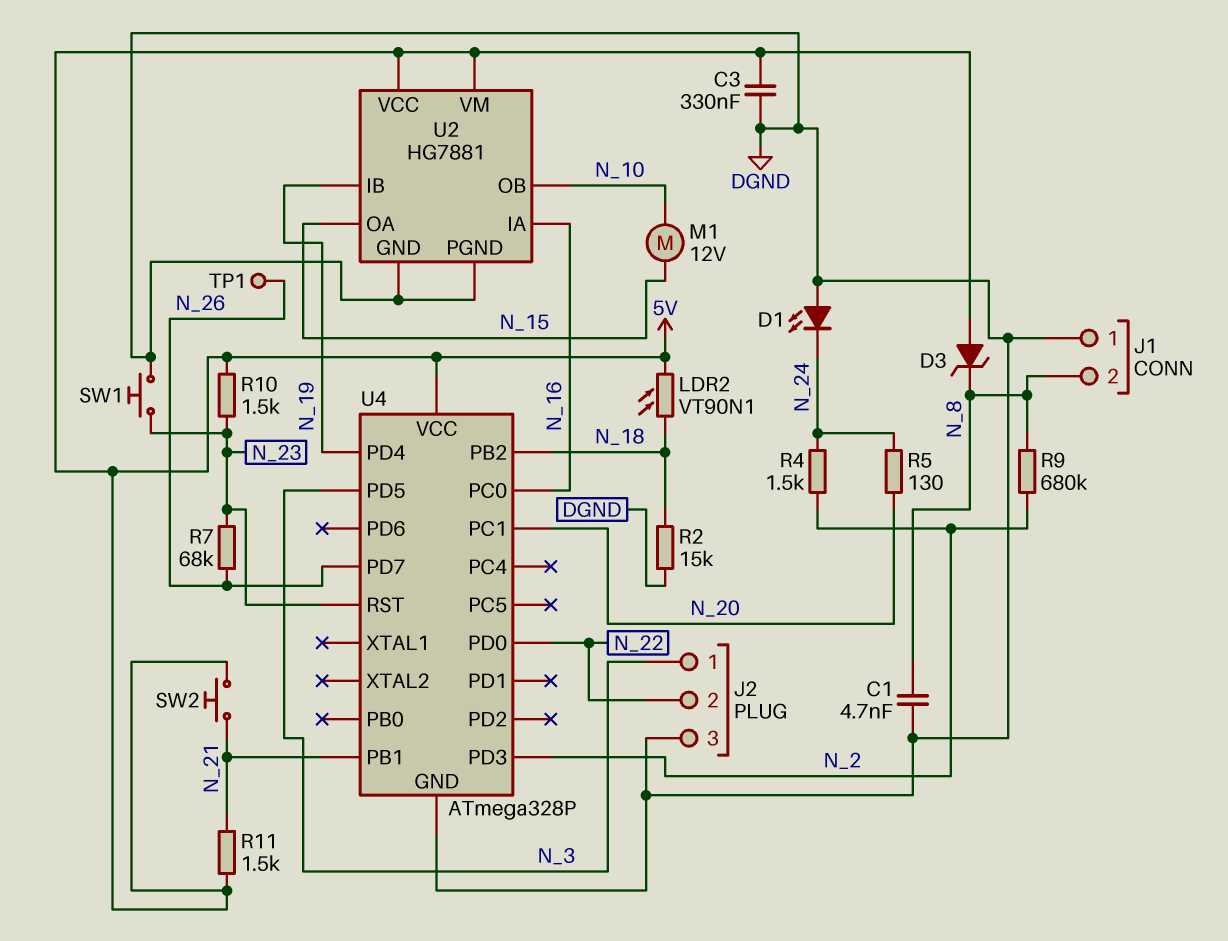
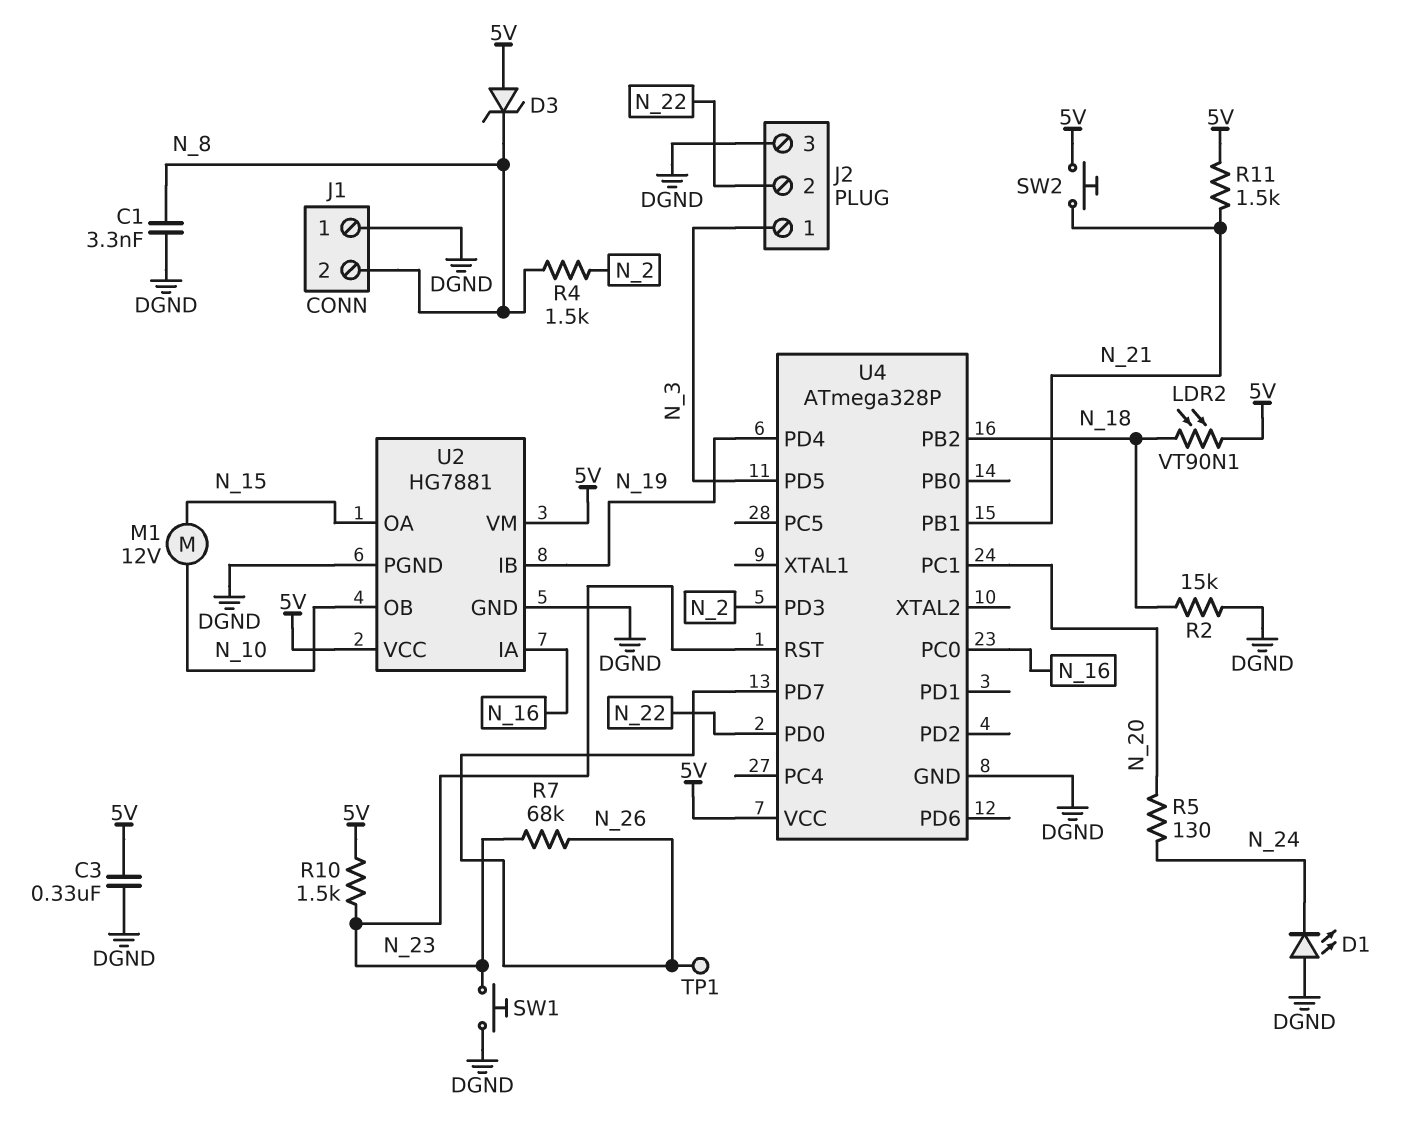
C1: 4.7nF (DGND, N_8) -> 3.3nF (DGND, N_8)
R4: 1.5k (N_2, N_24) -> 1.5k (N_2, N_8)
R9: 680k (N_2, N_8) -> none

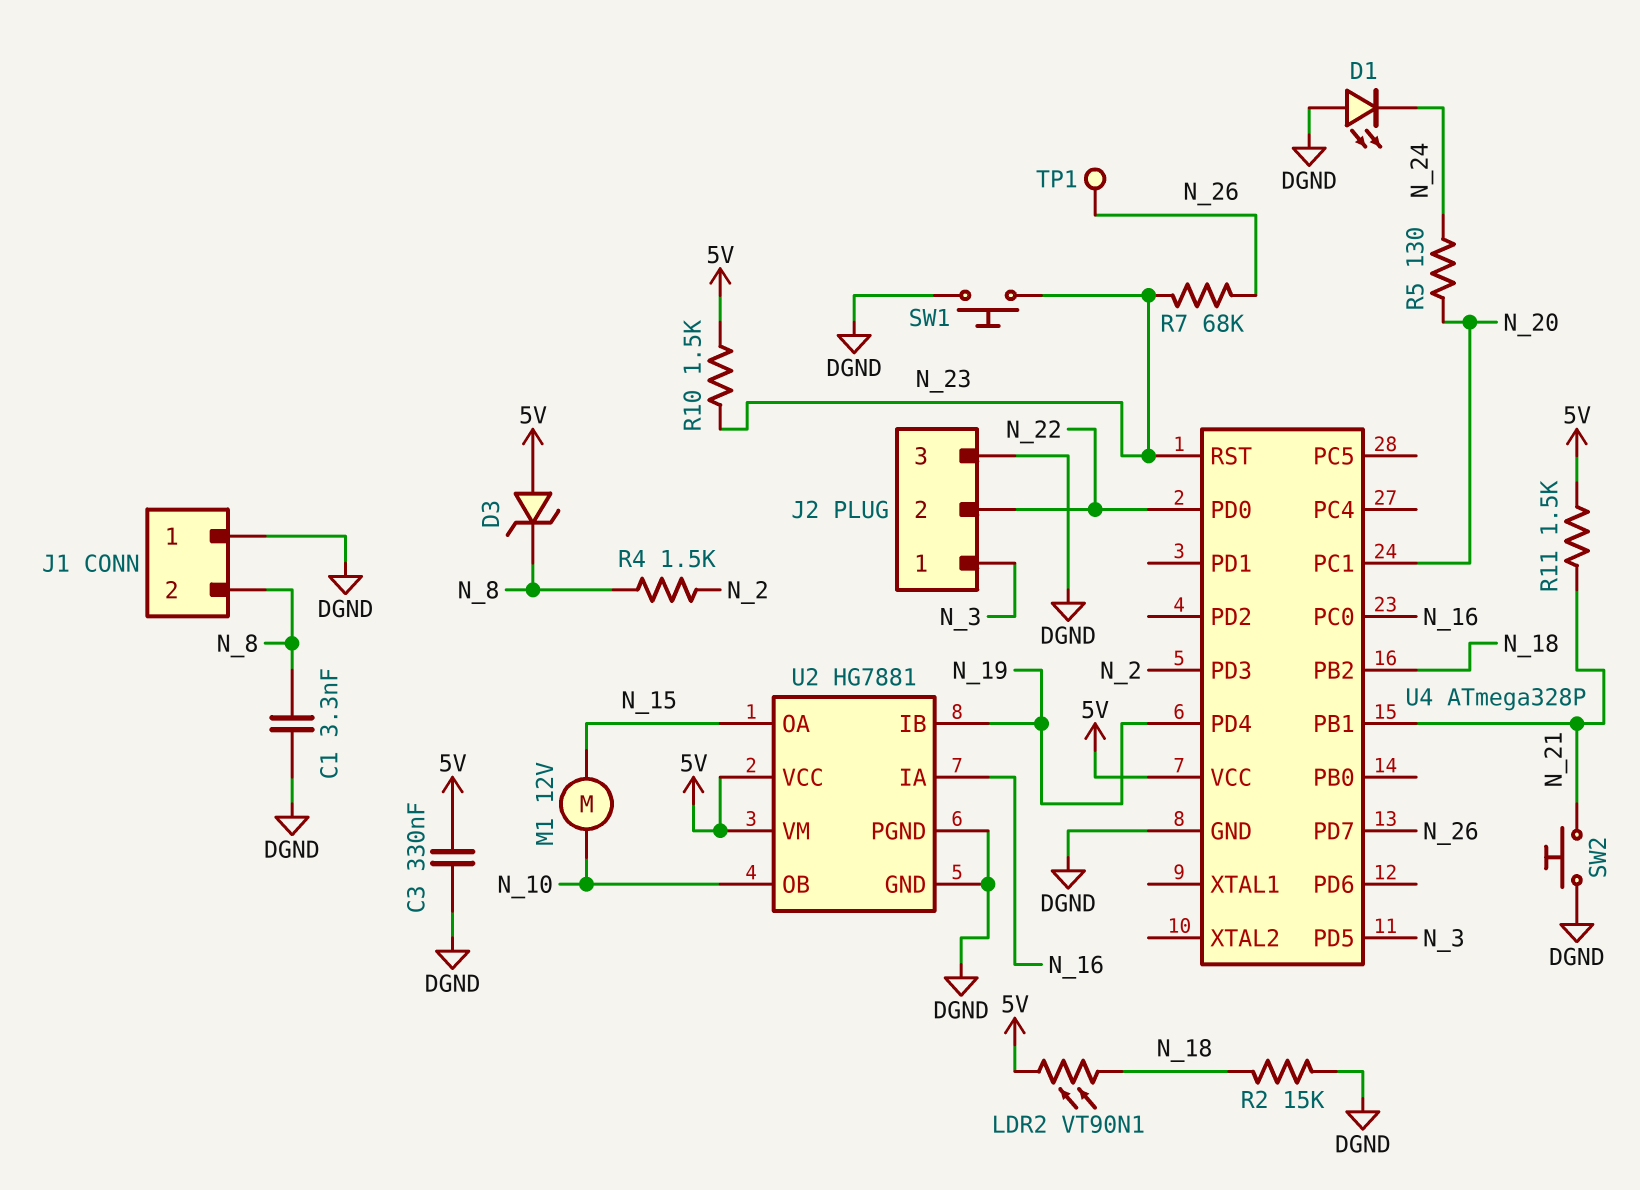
SW2: button (5V, N_21) -> button (DGND, N_21)

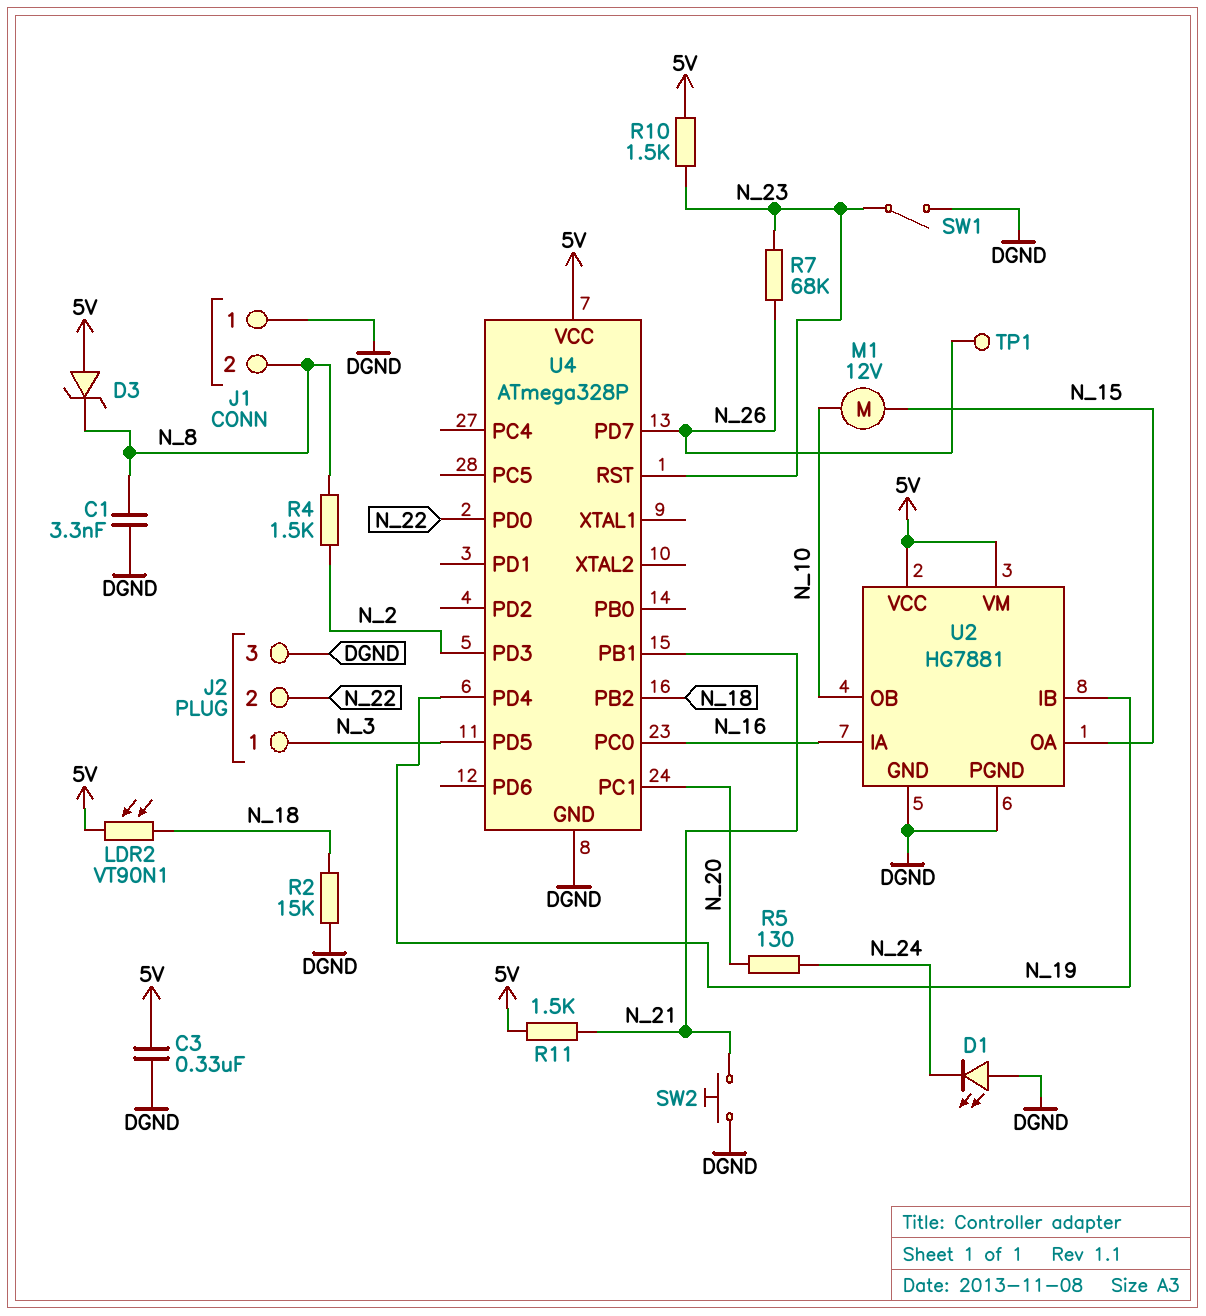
SW1: button (DGND, N_23) -> switch (DGND, N_23)

